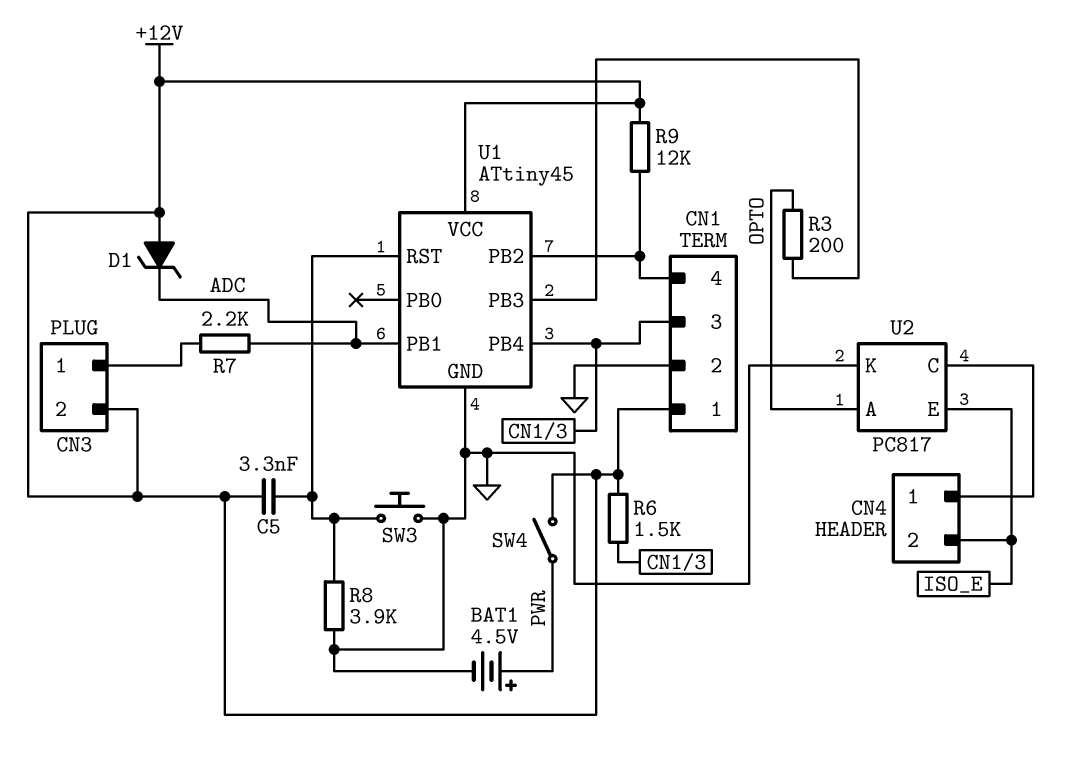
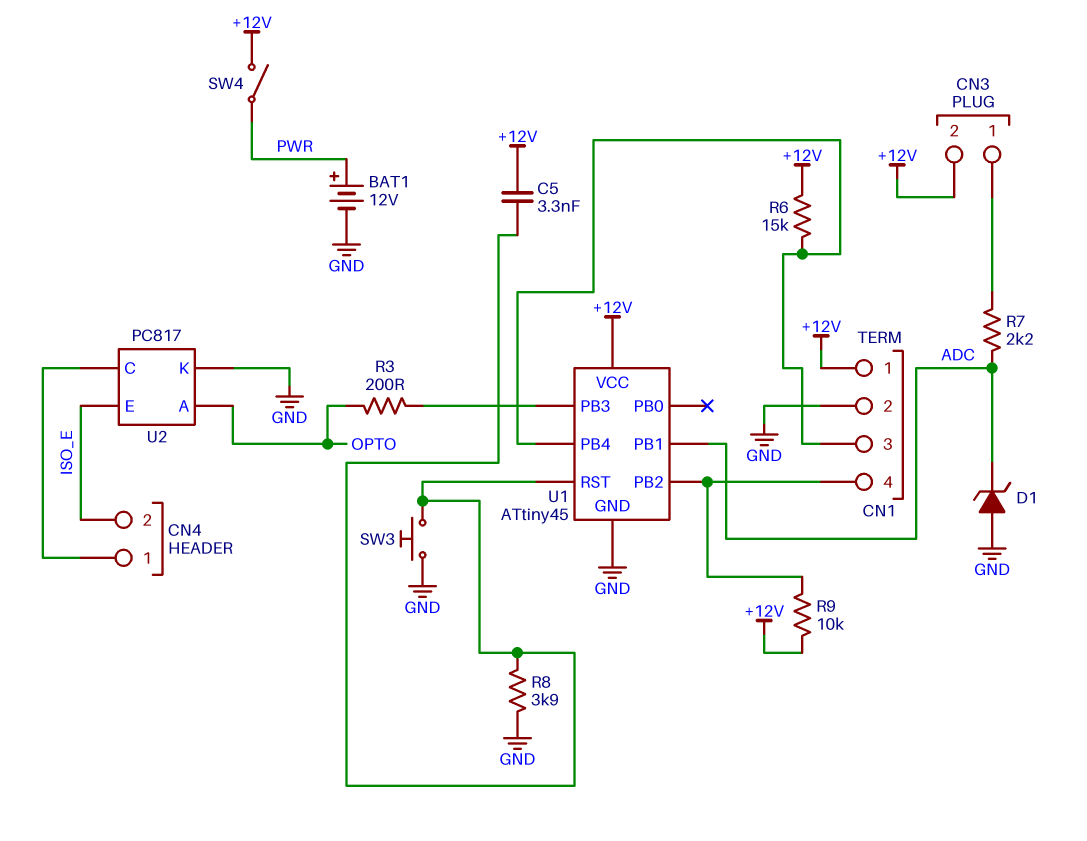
BAT1: 4.5V (plus PWR, minus GND) -> 12V (plus PWR, minus GND)
D1: zener (A +12V, K ADC) -> zener (A GND, K ADC)
R6: 1.5k (+12V, CN1/3) -> 15k (+12V, CN1/3)
R9: 12k (+12V, CN1/4) -> 10k (+12V, CN1/4)

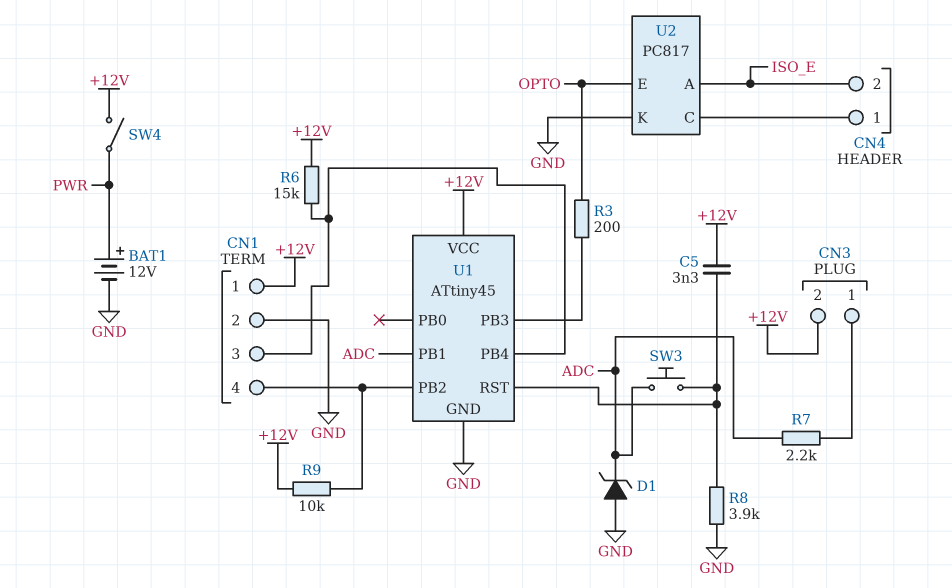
SW3: button (GND, U1/RST) -> button (ADC, U1/RST)
U2 pin A: OPTO -> ISO_E
U2 pin E: ISO_E -> OPTO

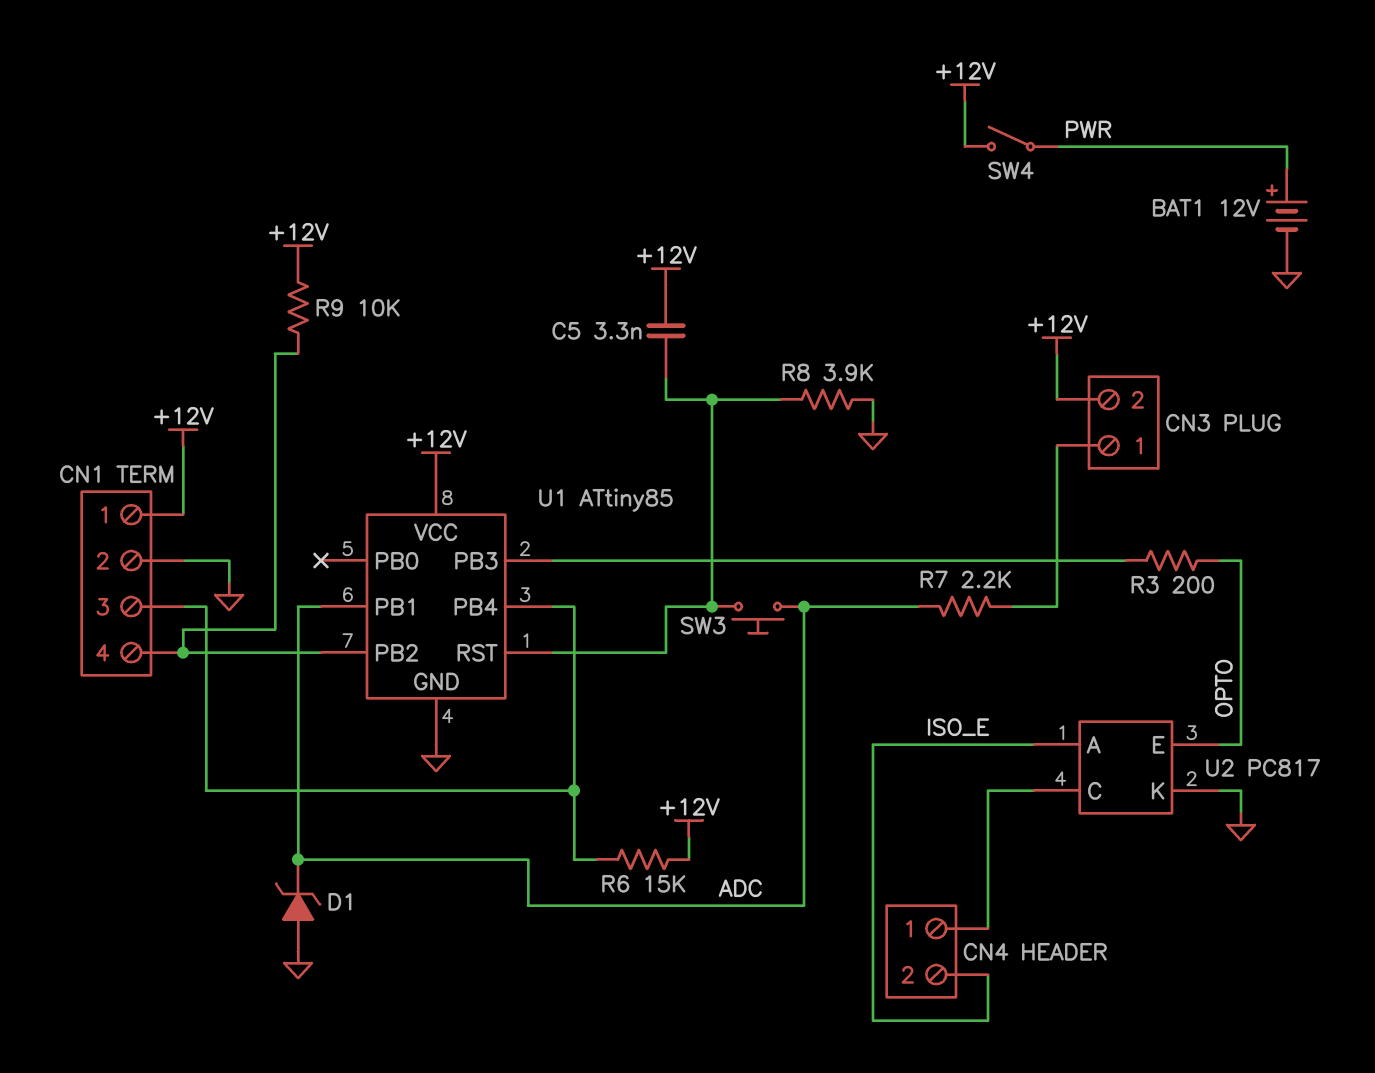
U1: ATtiny45 -> ATtiny85

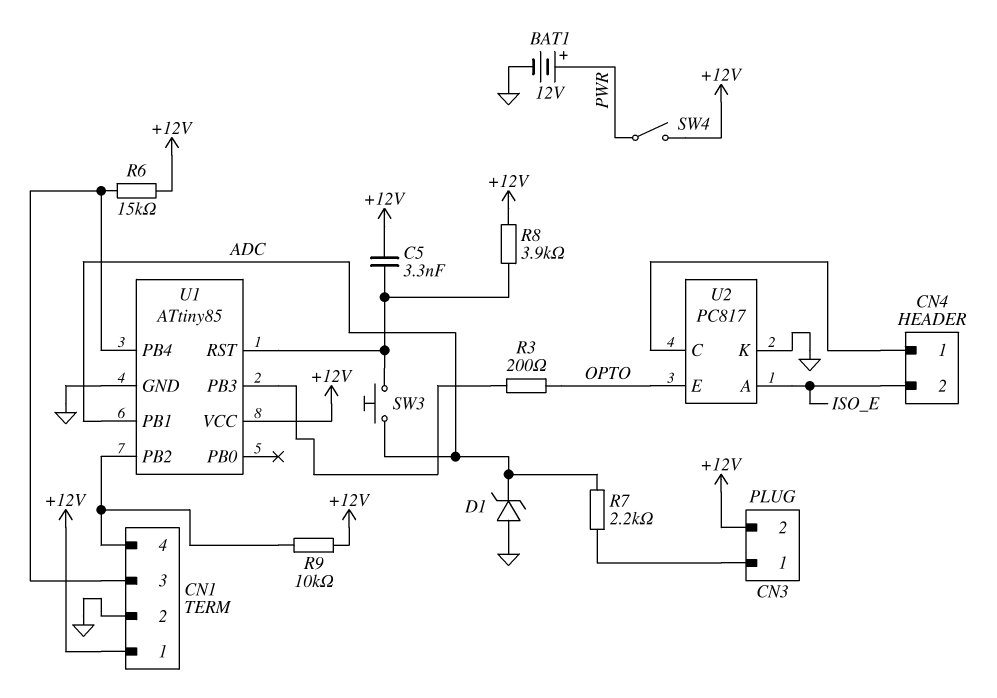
R8: 3.9k (GND, U1/RST) -> 3.9k (+12V, U1/RST)

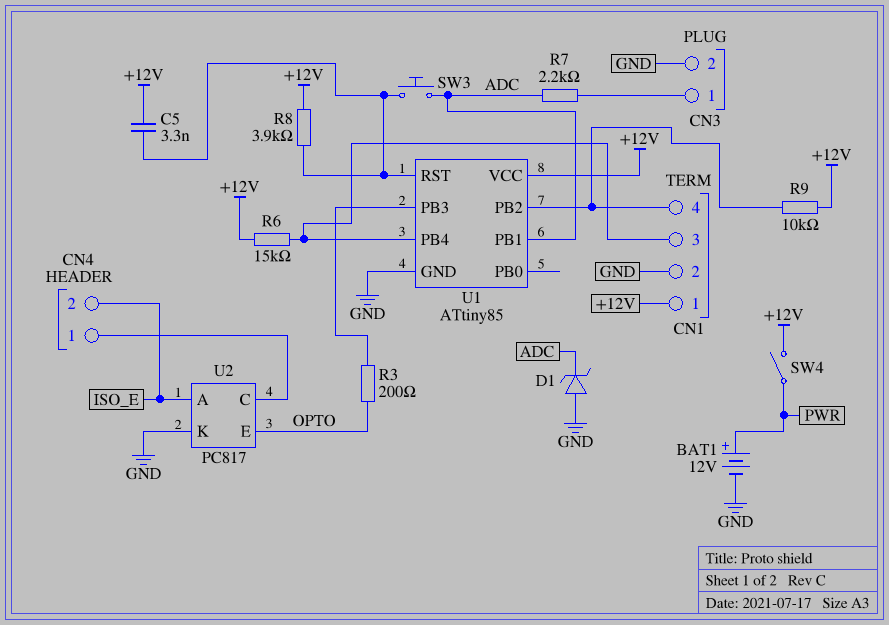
CN3 pin 2: +12V -> GND

